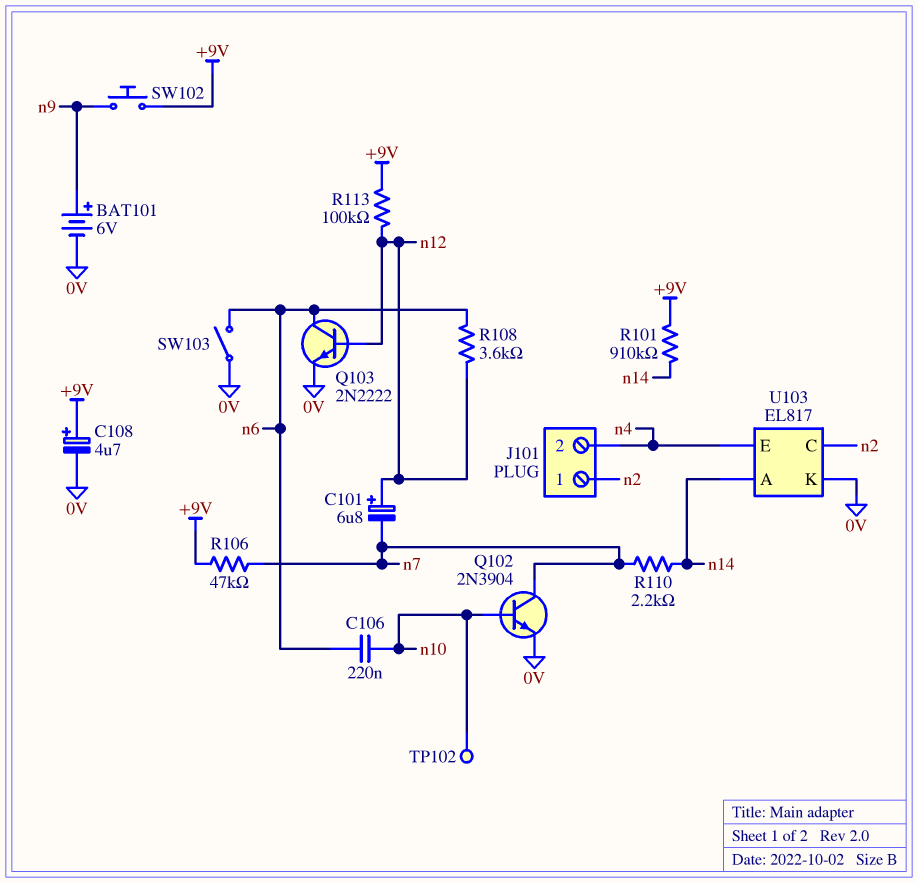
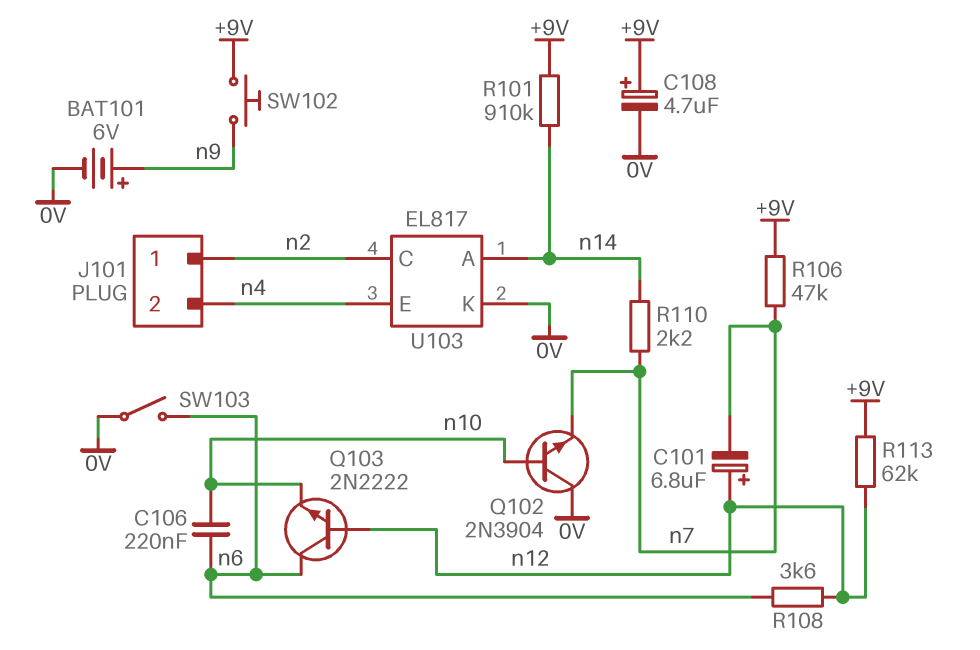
Q102: NPN 2N3904 (B n10, C n7, E 0V) -> NPN 2N3904 (B n10, C 0V, E n7)
Q103: NPN 2N2222 (B n12, C n6, E 0V) -> NPN 2N2222 (B n12, C n6, E n10)
R113: 100k (+9V, n12) -> 62k (+9V, n12)
TP102: test point (n10) -> none

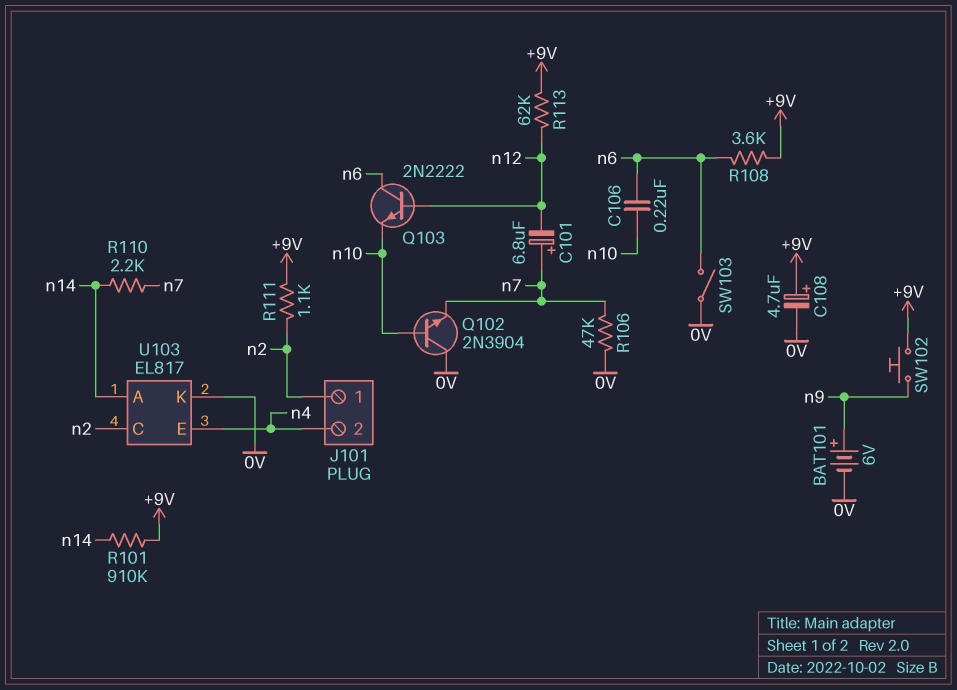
C101: 6.8uF (plus n12, minus n7) -> 6.8uF (plus n7, minus n12)
R106: 47k (+9V, n7) -> 47k (0V, n7)
R108: 3.6k (n6, n12) -> 3.6k (+9V, n6)
R111: none -> 1.1k (+9V, n2)

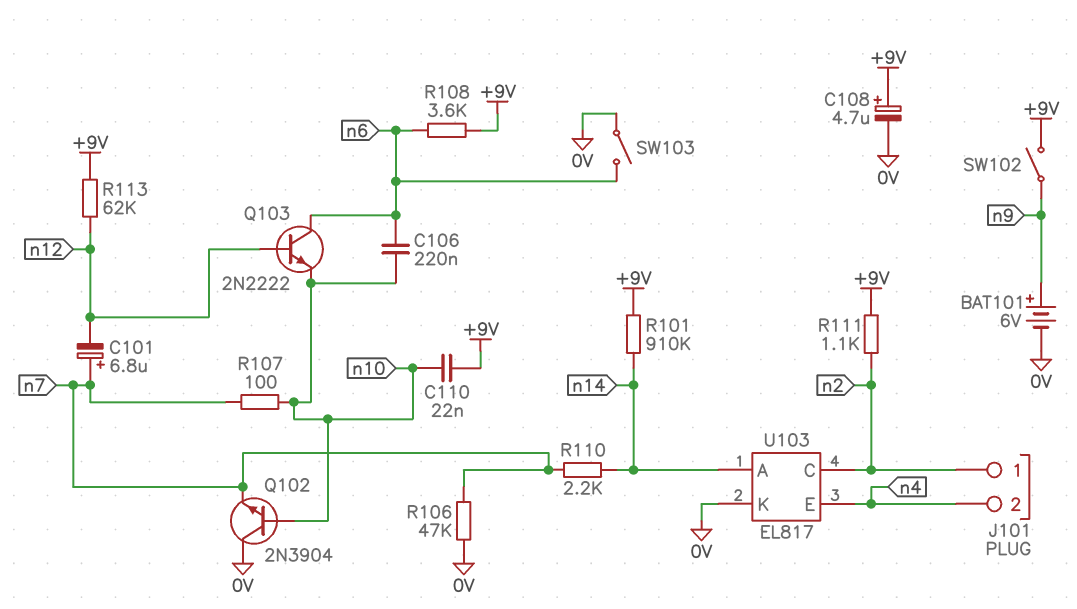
C110: none -> 22nF (+9V, n10)
R107: none -> 100 (n7, n10)
SW102: button (+9V, n9) -> switch (+9V, n9)

